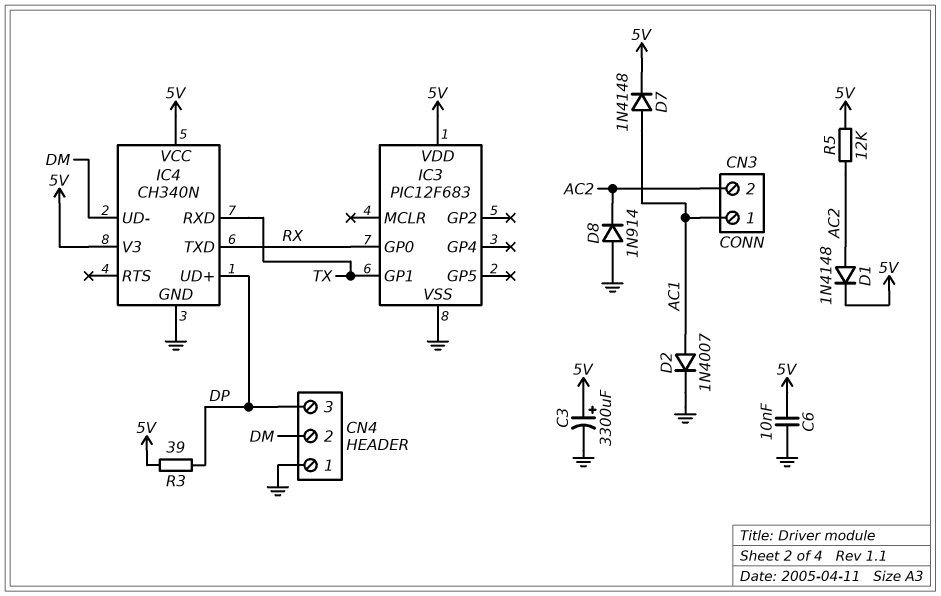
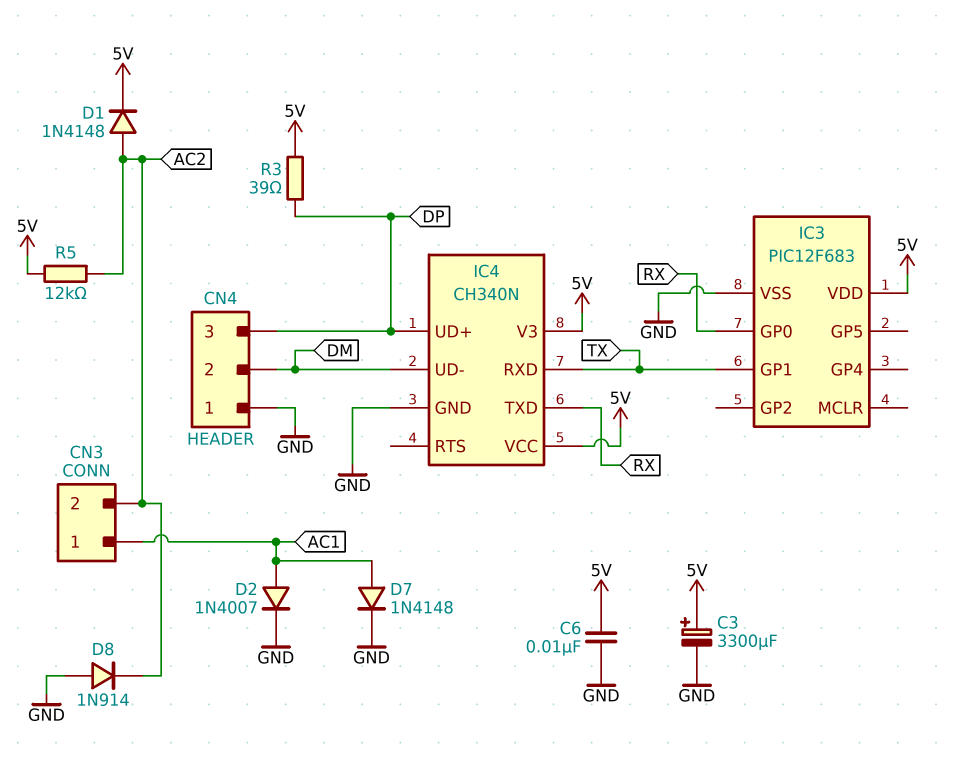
D7: diode 1N4148 (A AC1, K 5V) -> diode 1N4148 (A AC1, K GND)

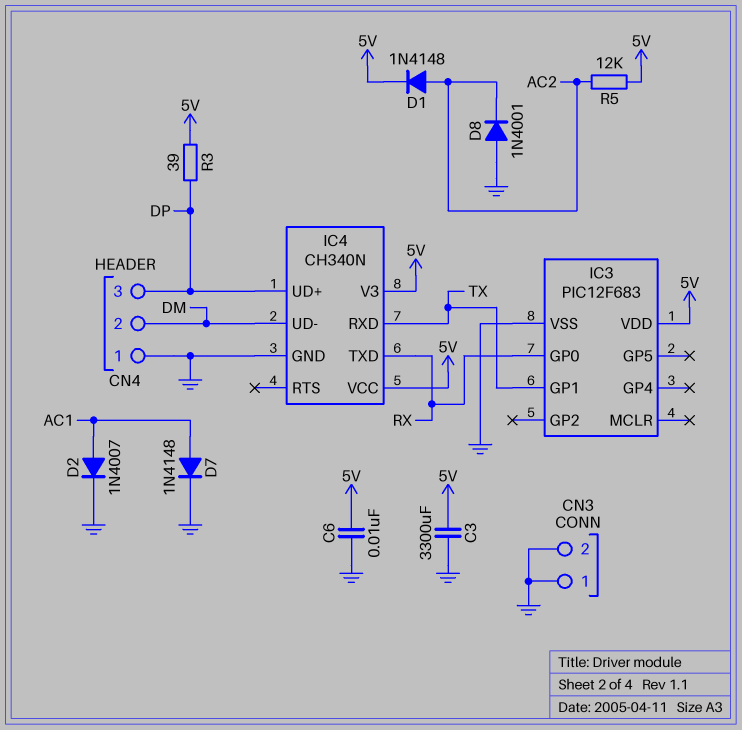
C3: 3300uF (plus 5V, minus GND) -> 3300uF (5V, GND)
CN3 pin 1: AC1 -> GND
CN3 pin 2: AC2 -> GND
D8: diode 1N914 (A GND, K AC2) -> diode 1N4001 (A GND, K AC2)

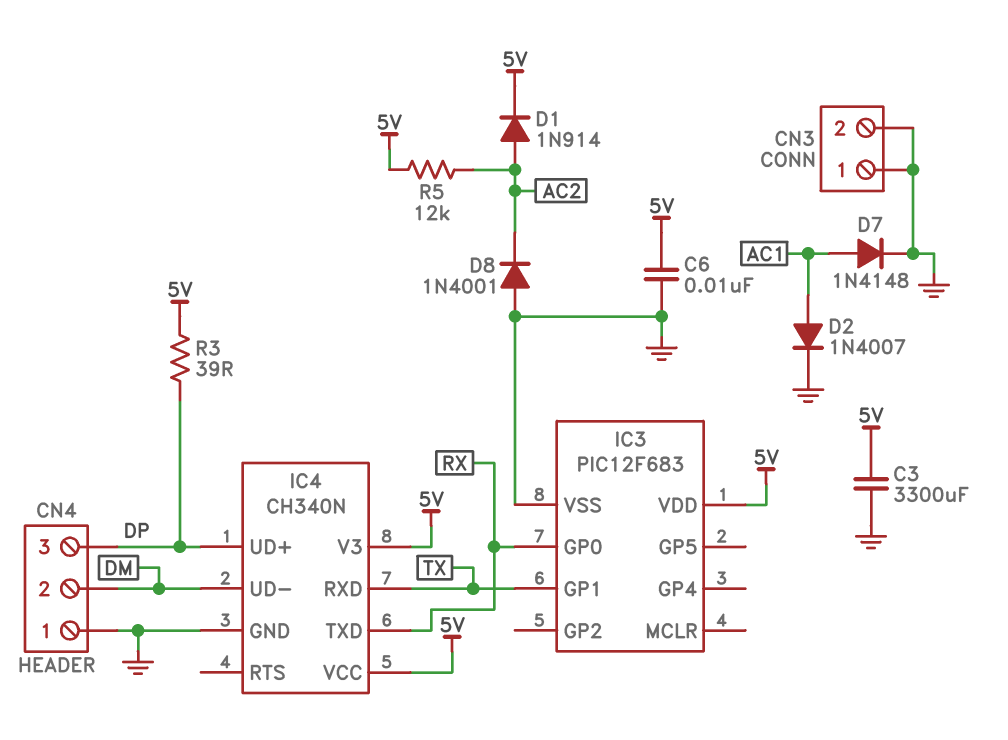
D1: diode 1N4148 (A AC2, K 5V) -> diode 1N914 (A AC2, K 5V)

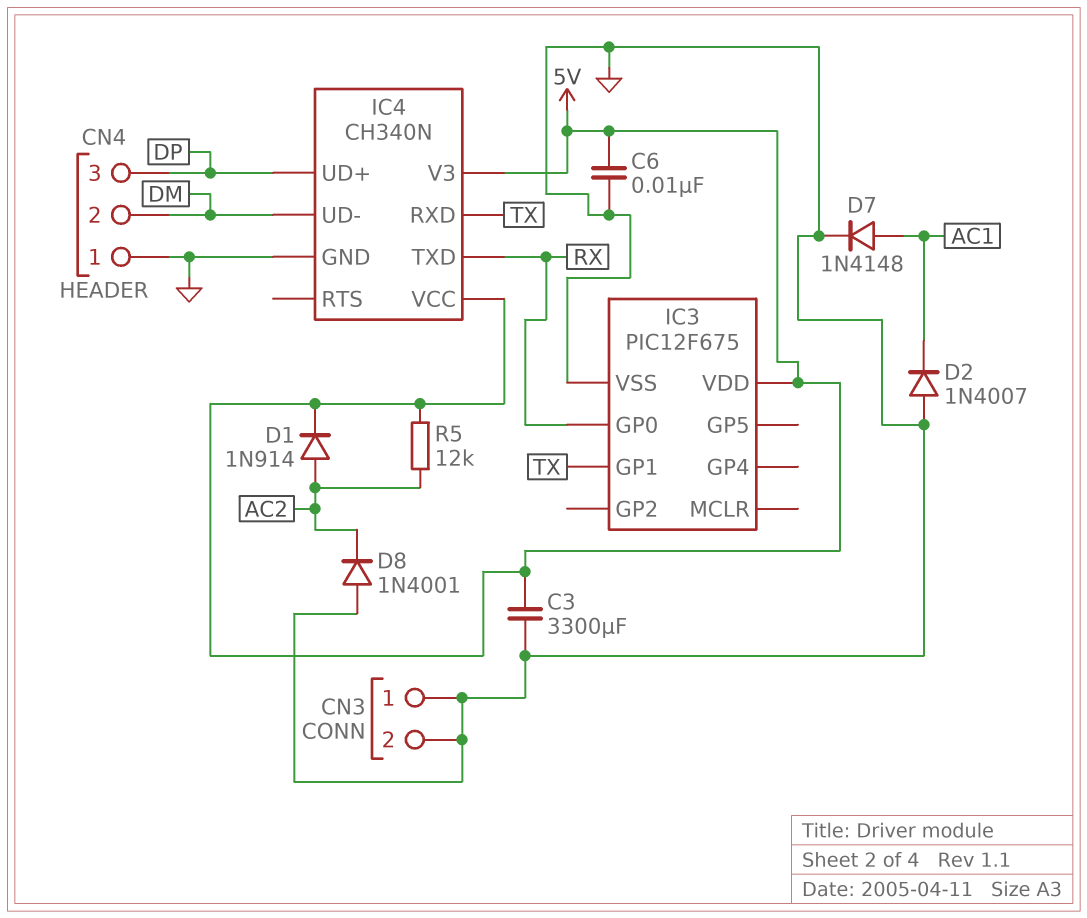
D2: diode 1N4007 (A AC1, K GND) -> diode 1N4007 (A GND, K AC1)
IC3: PIC12F683 -> PIC12F675
R3: 39 (5V, DP) -> none

